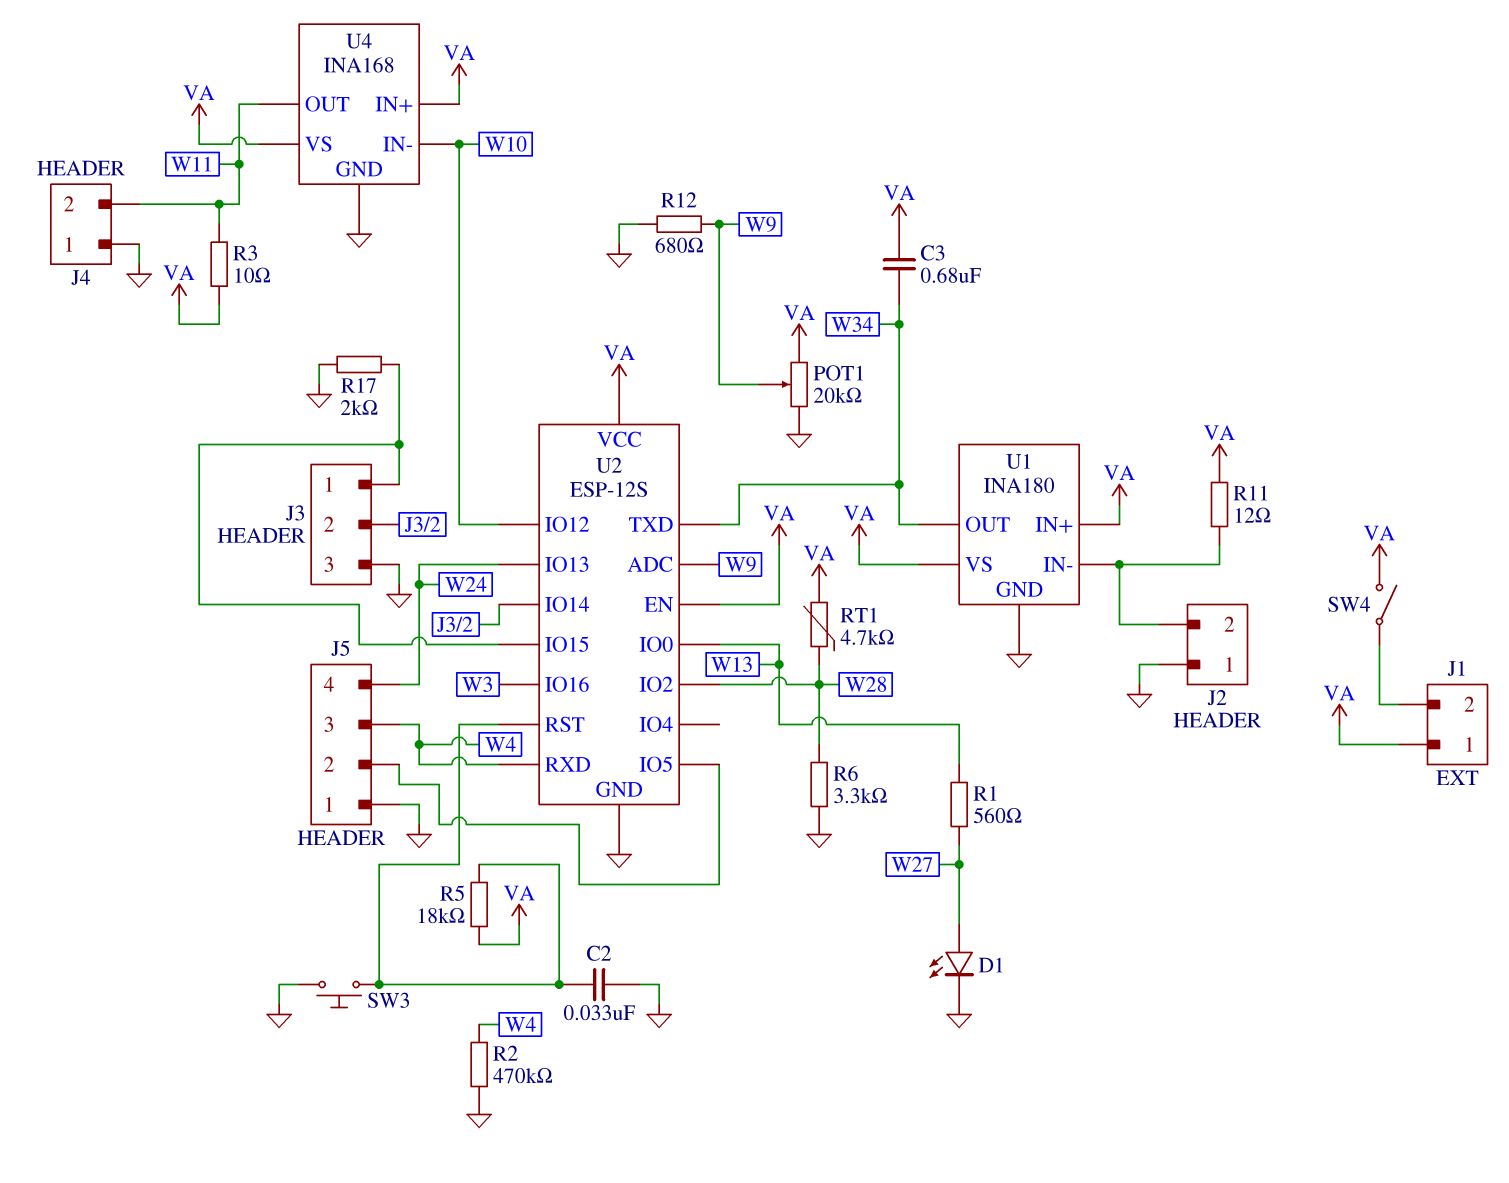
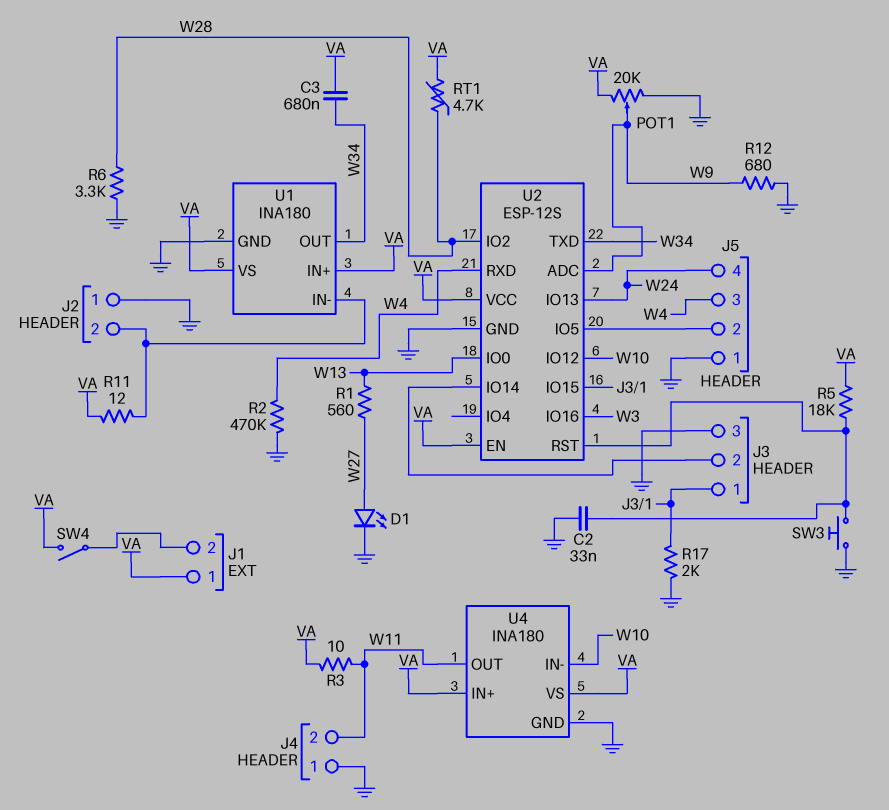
U4: INA168 -> INA180

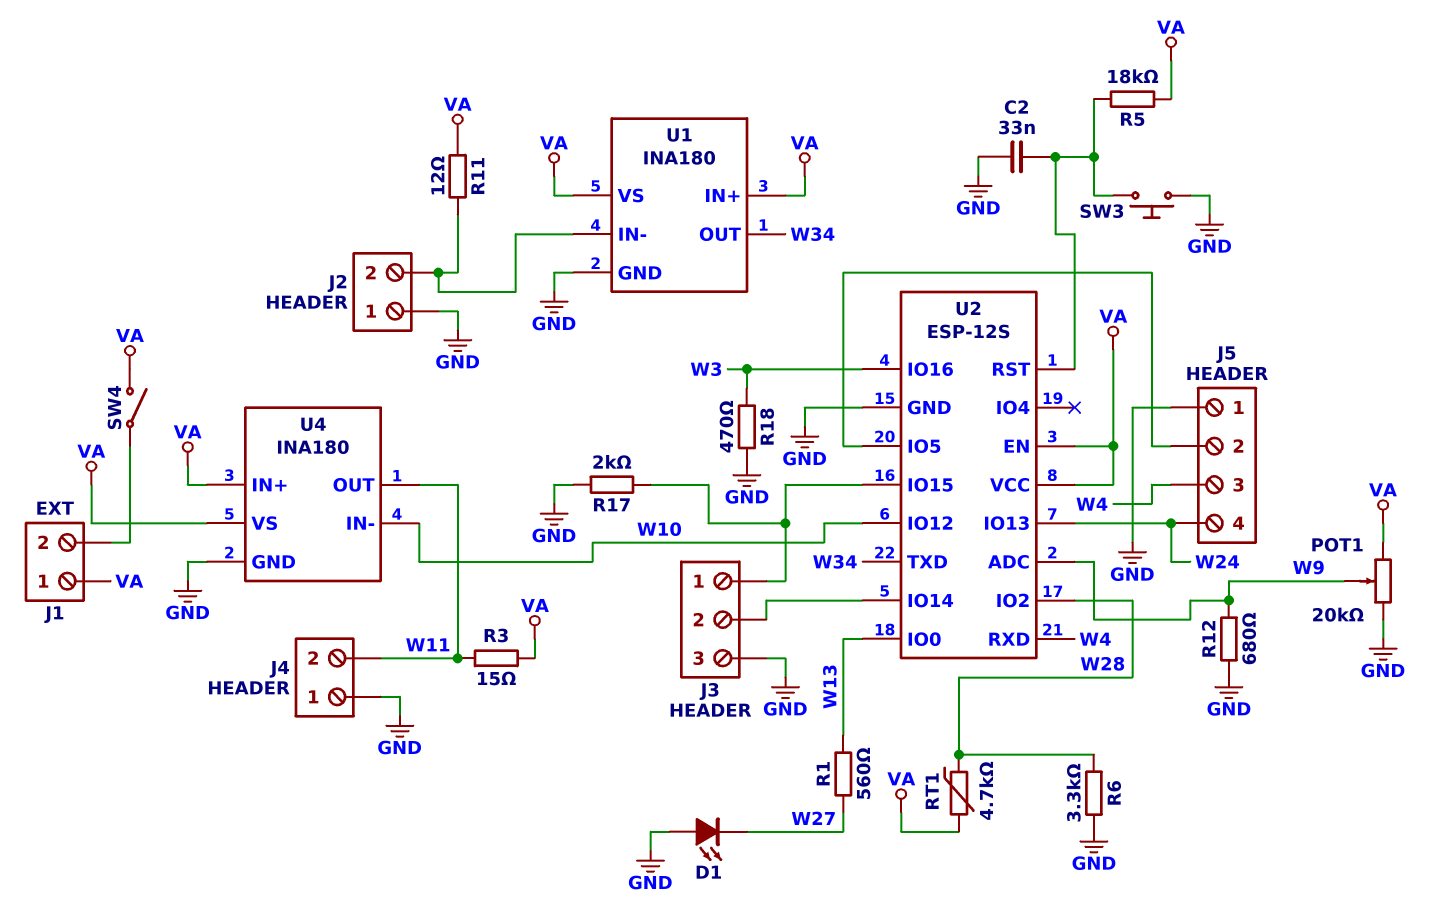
C3: 680nF (VA, W34) -> none
D1: LED (A W27, K GND) -> LED (A GND, K W27)
R2: 470k (GND, W4) -> none
R3: 10 (VA, W11) -> 15 (VA, W11)
R18: none -> 470 (GND, W3)

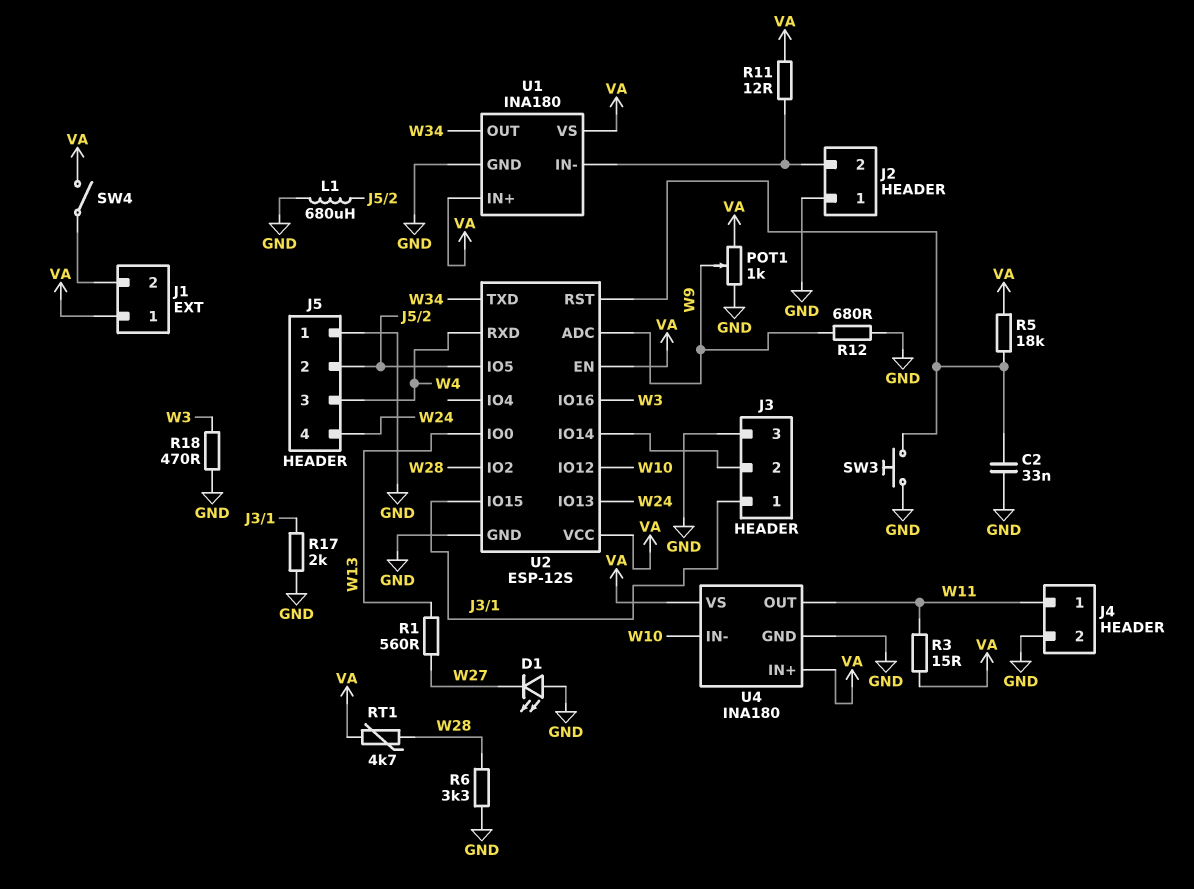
J4 pin 1: GND -> W11
J4 pin 2: W11 -> GND
L1: none -> 680uH (GND, J5/2)
POT1: 20k (GND, VA, wiper W9) -> 1k (GND, VA, wiper W9)

